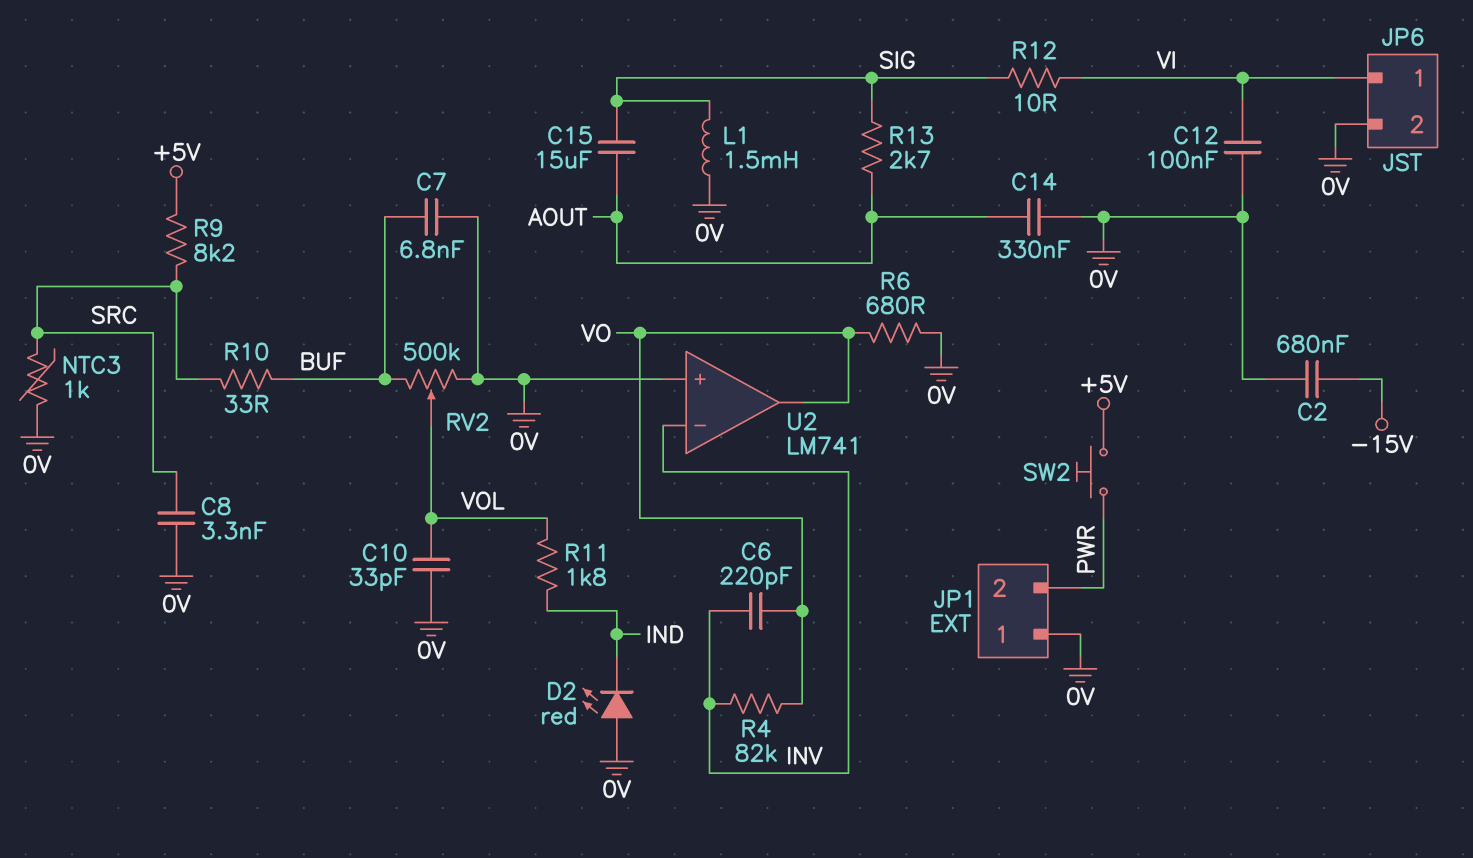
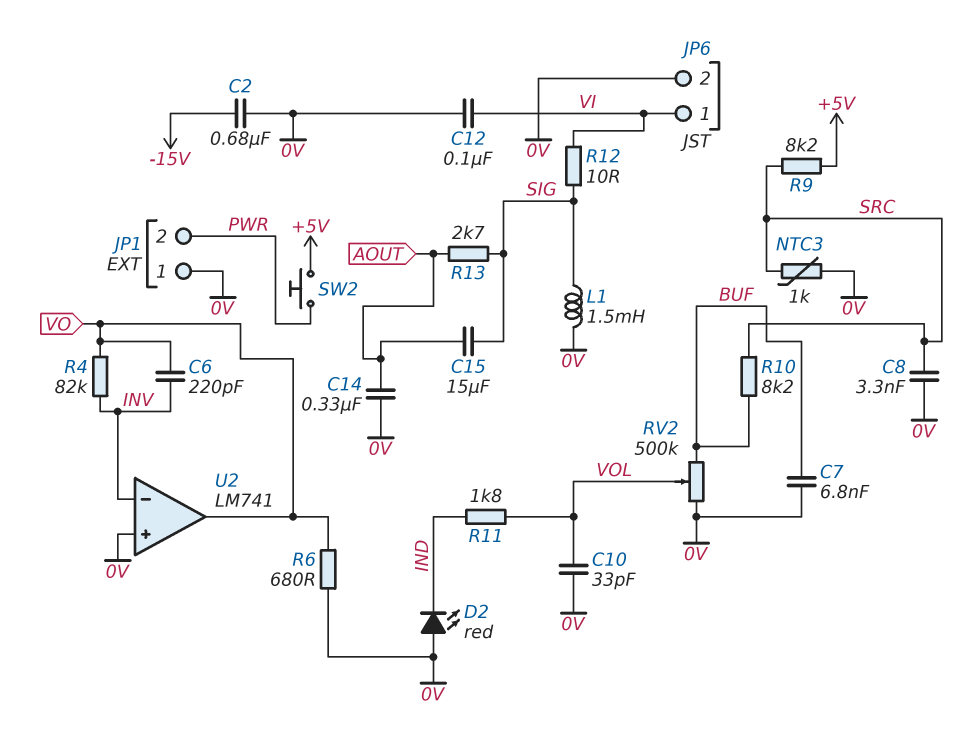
R10: 33 (BUF, SRC) -> 8.2k (BUF, SRC)

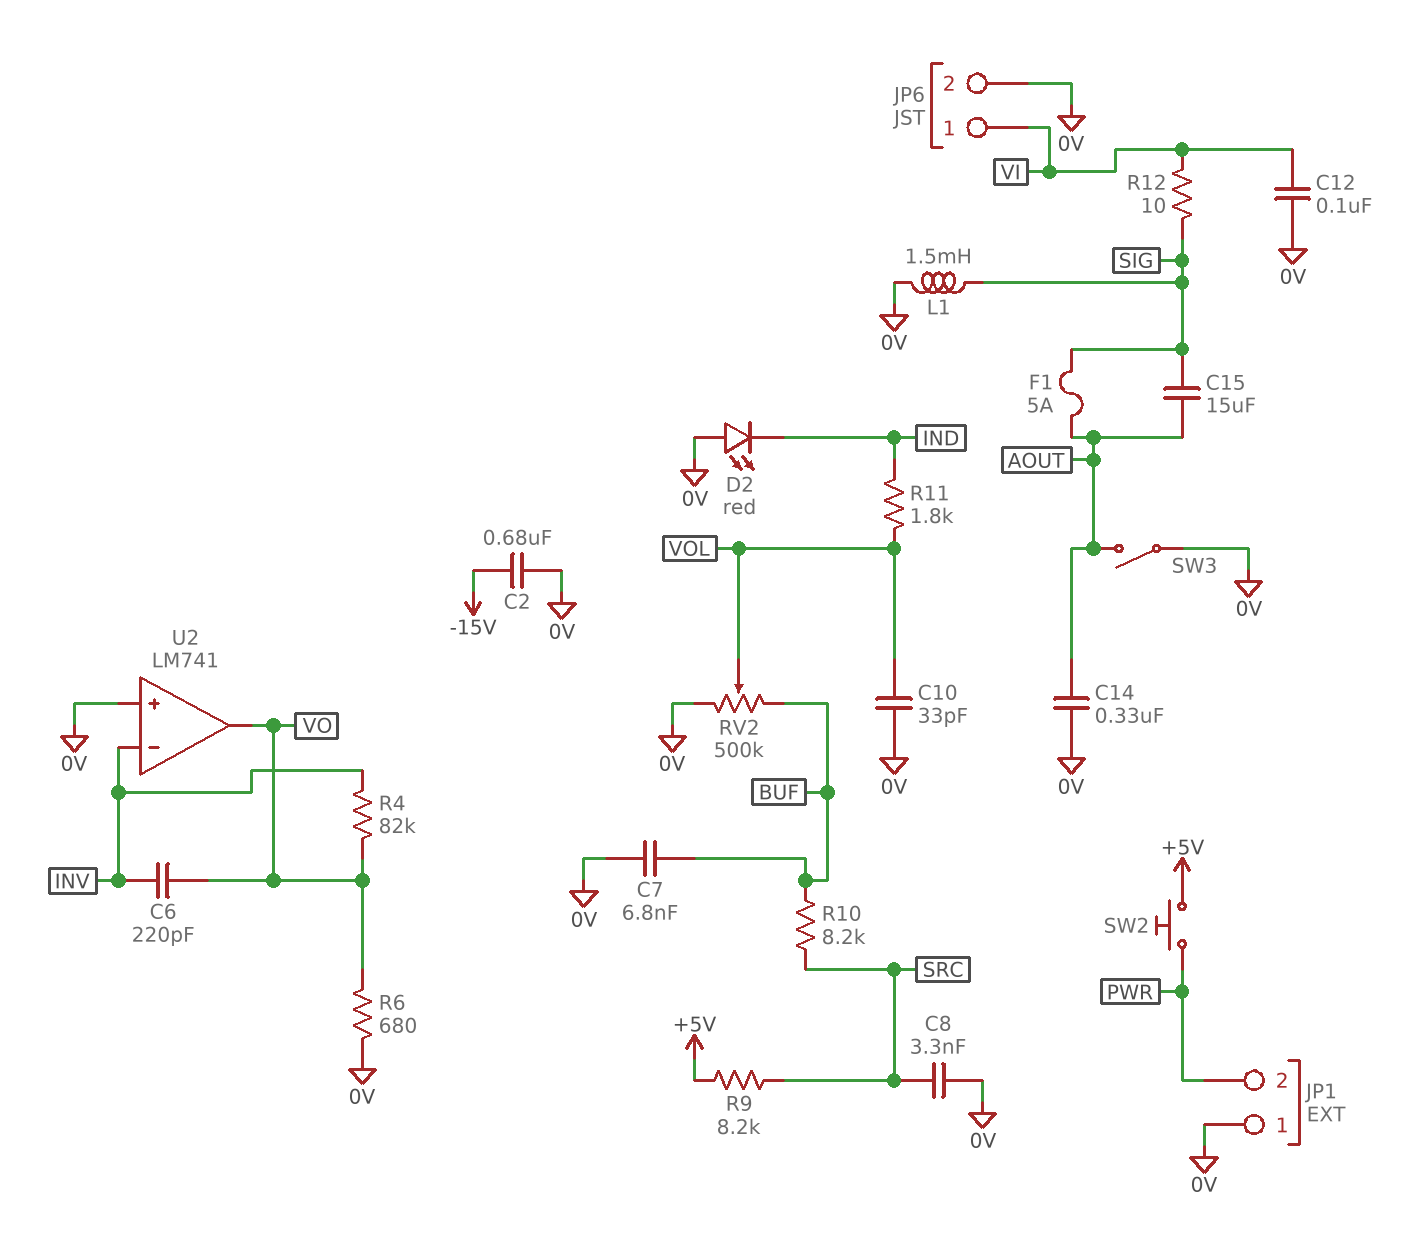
F1: none -> 5A (AOUT, SIG)
NTC3: 1k (0V, SRC) -> none
R13: 2.7k (AOUT, SIG) -> none
SW3: none -> switch (0V, AOUT)

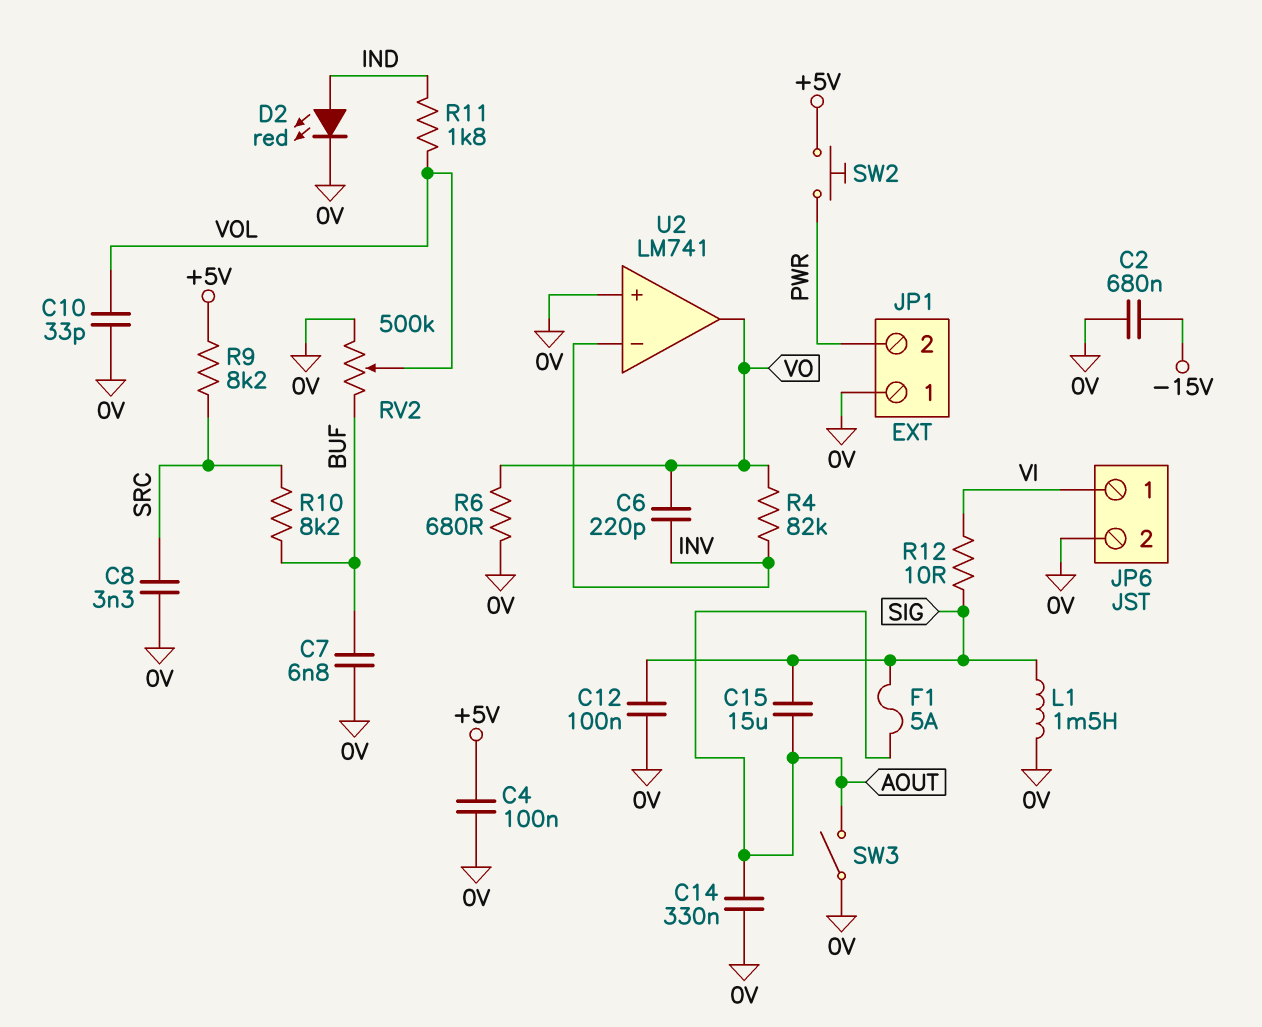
C4: none -> 100nF (+5V, 0V)
C12: 100nF (0V, VI) -> 100nF (0V, SIG)
D2: LED red (A 0V, K IND) -> LED red (A IND, K 0V)

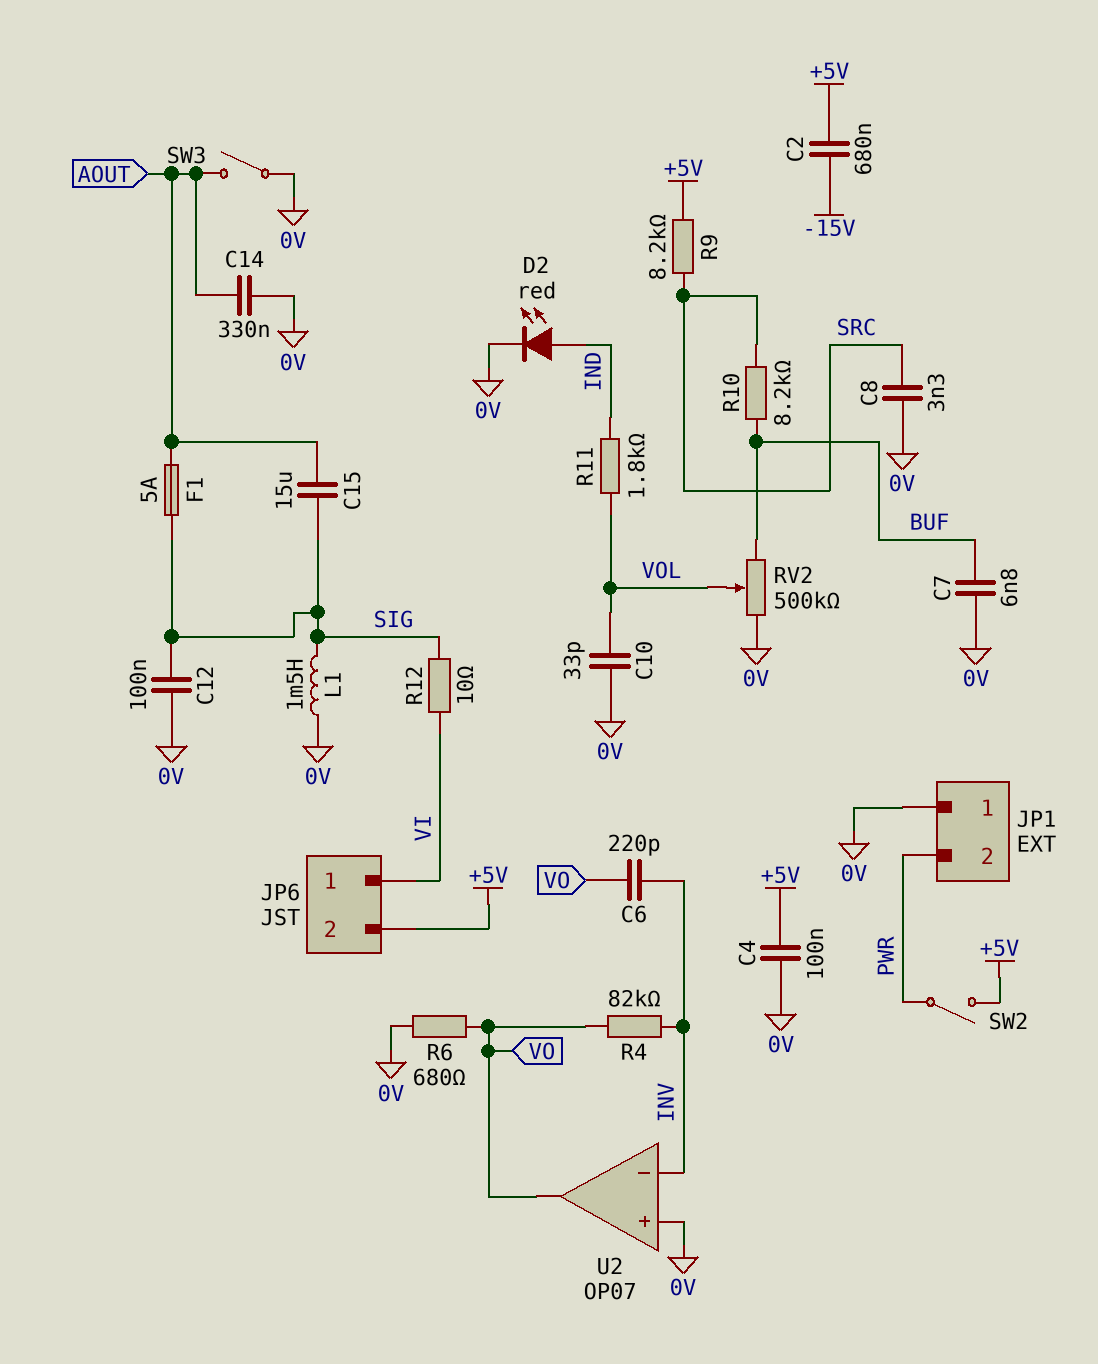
C2: 680nF (-15V, 0V) -> 680nF (+5V, -15V)
JP6 pin 2: 0V -> +5V
SW2: button (+5V, PWR) -> switch (+5V, PWR)
U2: LM741 -> OP07

